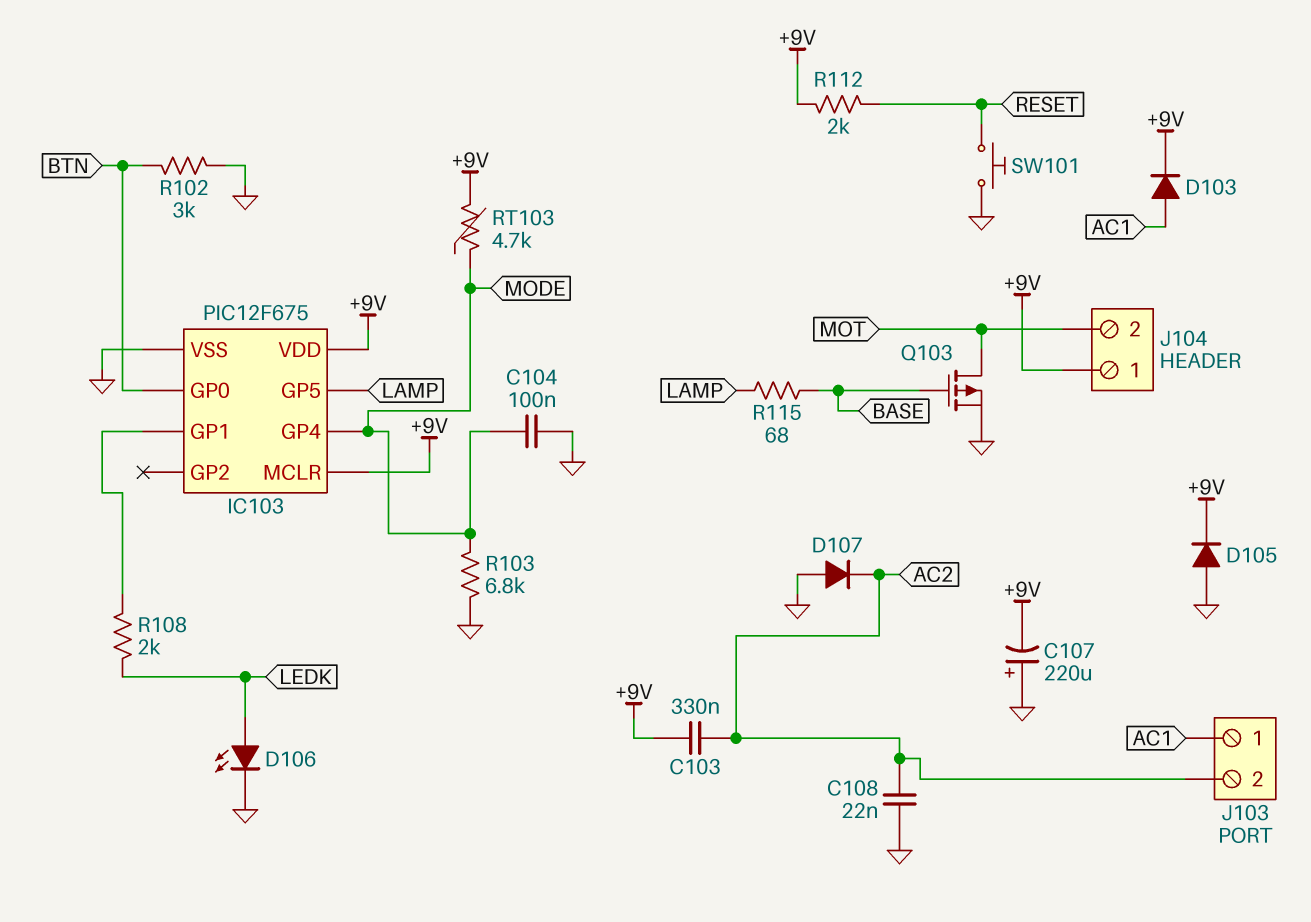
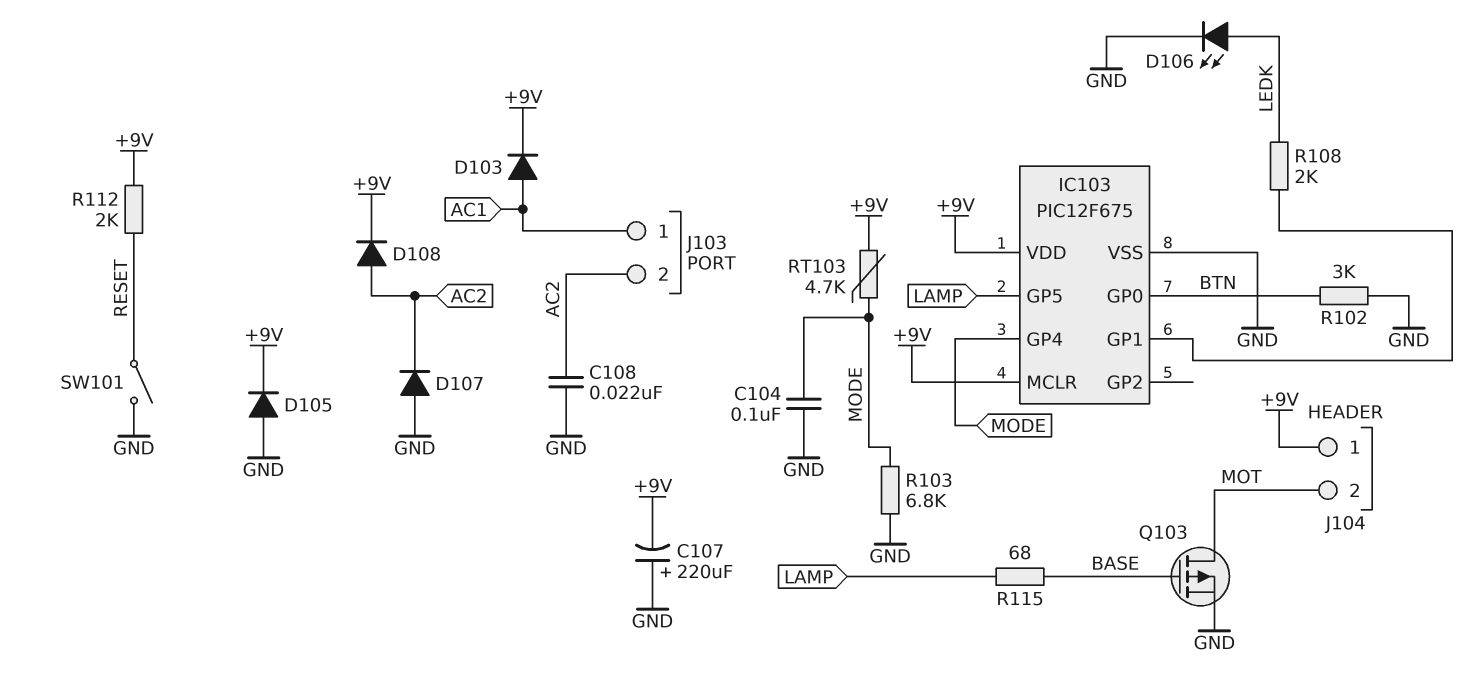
C103: 330nF (+9V, AC2) -> none
D108: none -> diode (A AC2, K +9V)
SW101: button (GND, RESET) -> switch (GND, RESET)

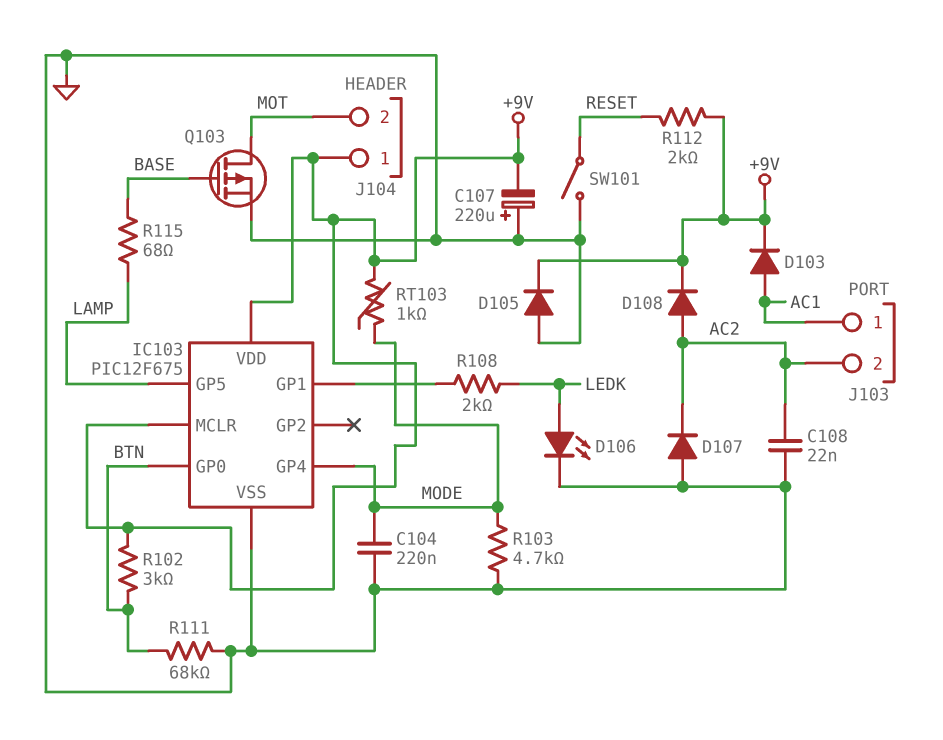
C104: 100nF (GND, MODE) -> 220nF (GND, MODE)
R102: 3k (BTN, GND) -> 3k (+9V, BTN)
R103: 6.8k (GND, MODE) -> 4.7k (GND, MODE)
R111: none -> 68k (BTN, GND)
RT103: 4.7k (+9V, MODE) -> 1k (+9V, MODE)

